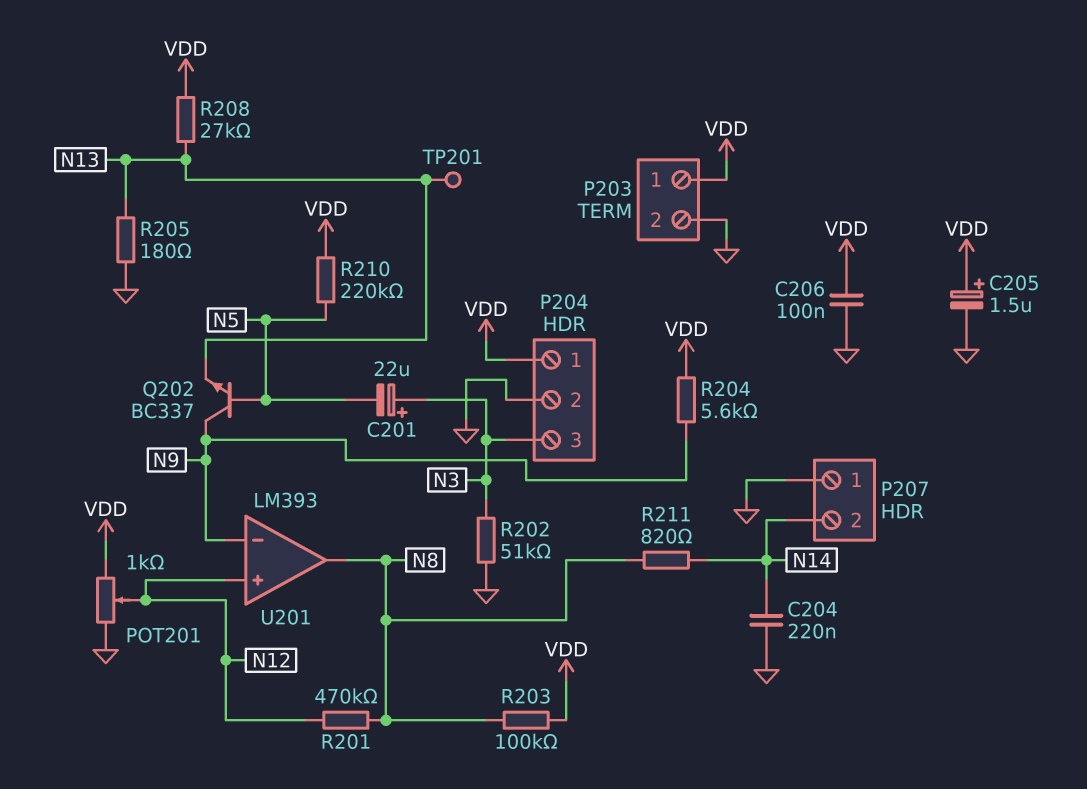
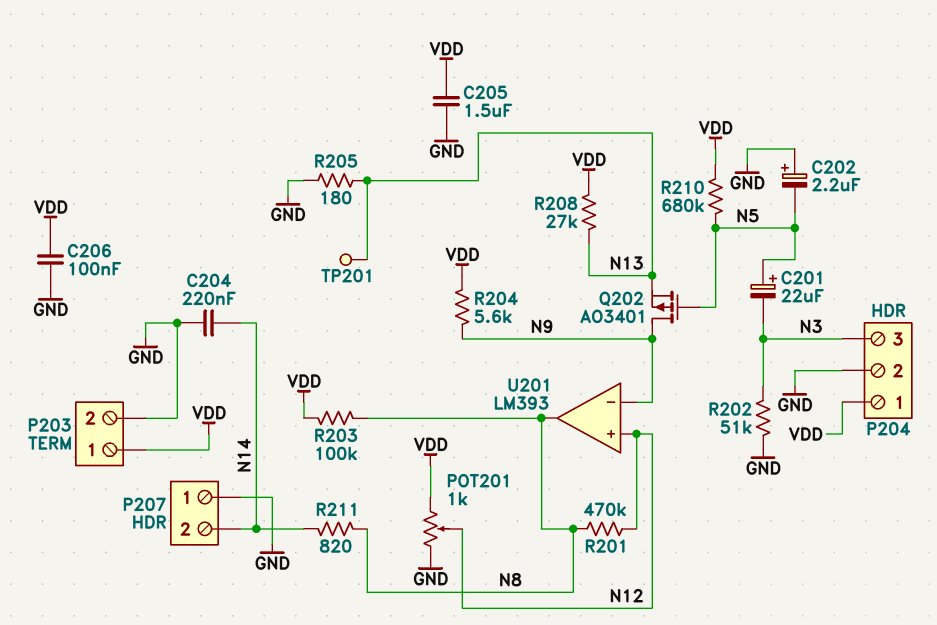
C201: 22uF (plus N3, minus N5) -> 22uF (plus N5, minus N3)
C202: none -> 2.2uF (plus GND, minus N5)
C205: 1.5uF (plus VDD, minus GND) -> 1.5uF (GND, VDD)
Q202: NPN BC337 (B N5, C N9, E N13) -> PMOS AO3401 (G N5, D N9, S N13)
R210: 220k (N5, VDD) -> 680k (N5, VDD)

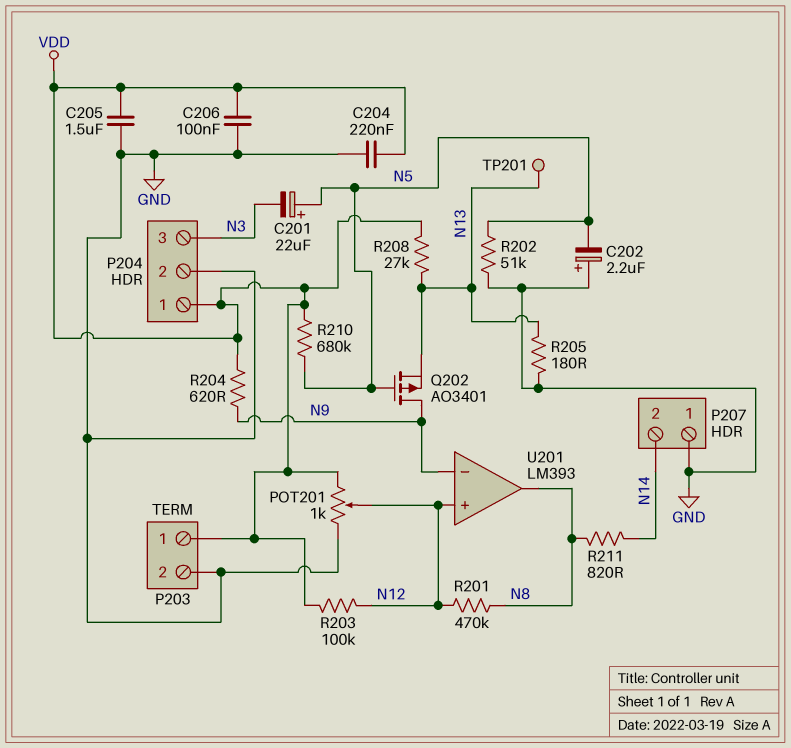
C204: 220nF (GND, N14) -> 220nF (GND, VDD)
R202: 51k (GND, N3) -> 51k (GND, N5)
R203: 100k (N8, VDD) -> 100k (N12, VDD)
R204: 5.6k (N9, VDD) -> 620 (N9, VDD)

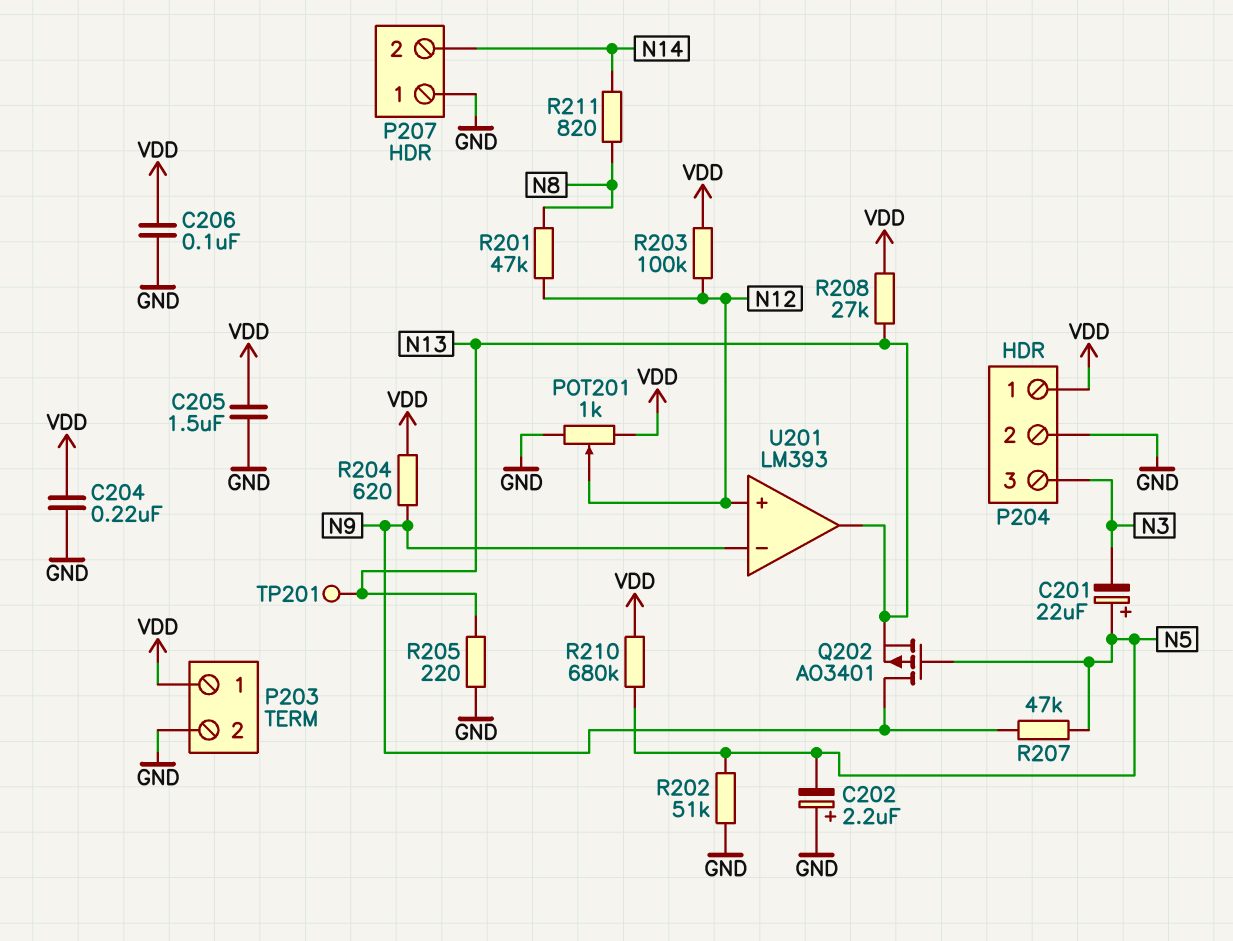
R201: 470k (N8, N12) -> 47k (N8, N12)
R205: 180 (GND, N13) -> 220 (GND, N13)
R207: none -> 47k (N5, N9)
U201 pin out: N8 -> N13

